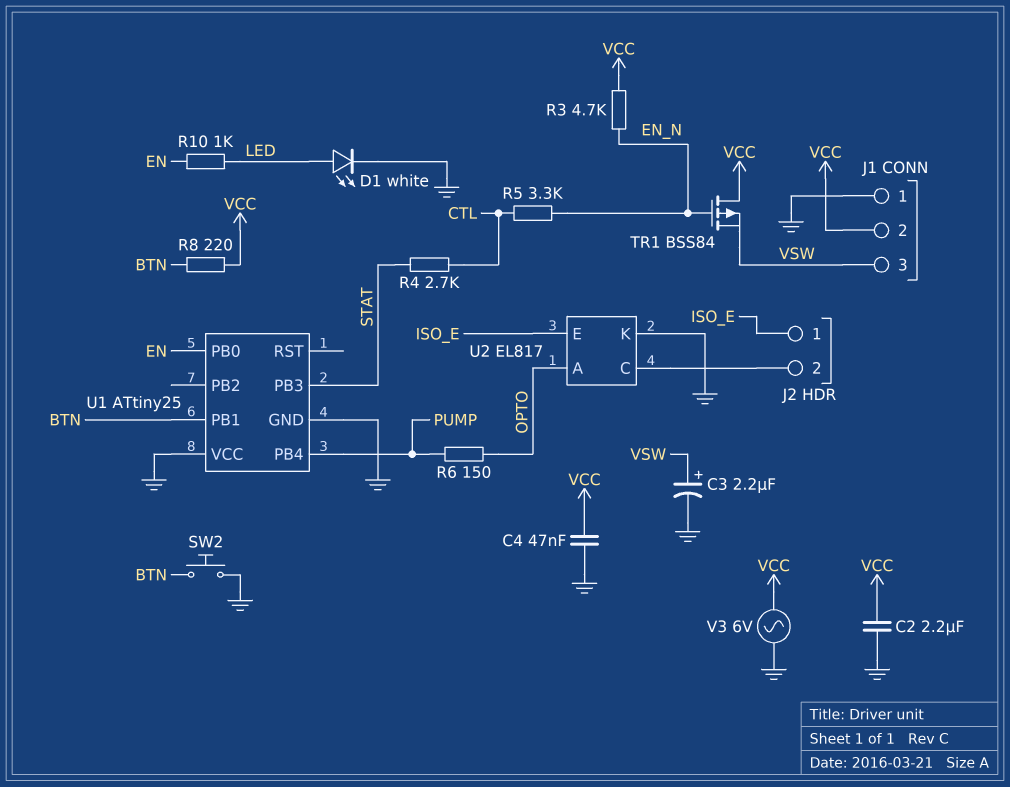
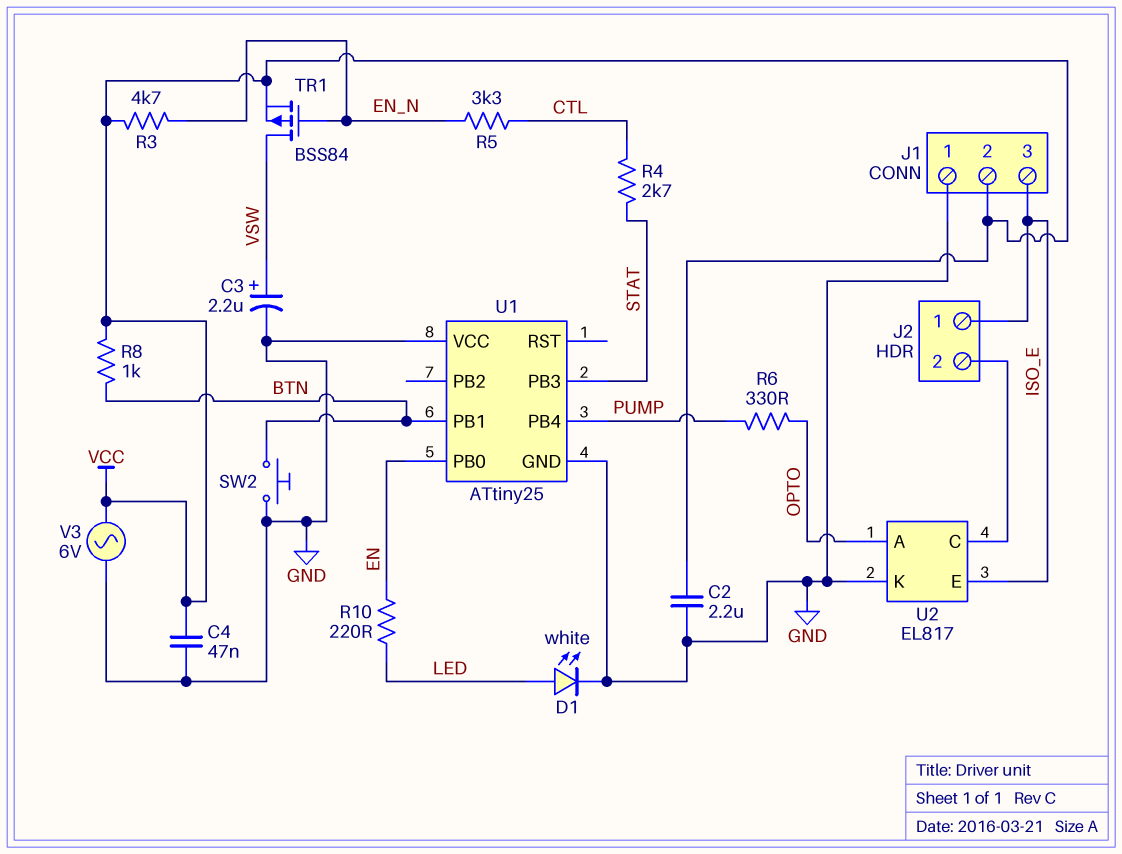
J1 pin 3: VSW -> ISO_E
R6: 150 (OPTO, PUMP) -> 330 (OPTO, PUMP)
R8: 220 (BTN, VCC) -> 1k (BTN, VCC)
R10: 1k (EN, LED) -> 220 (EN, LED)
TR1: PMOS BSS84 (G EN_N, D VCC, S VSW) -> PMOS BSS84 (G EN_N, D VSW, S VCC)

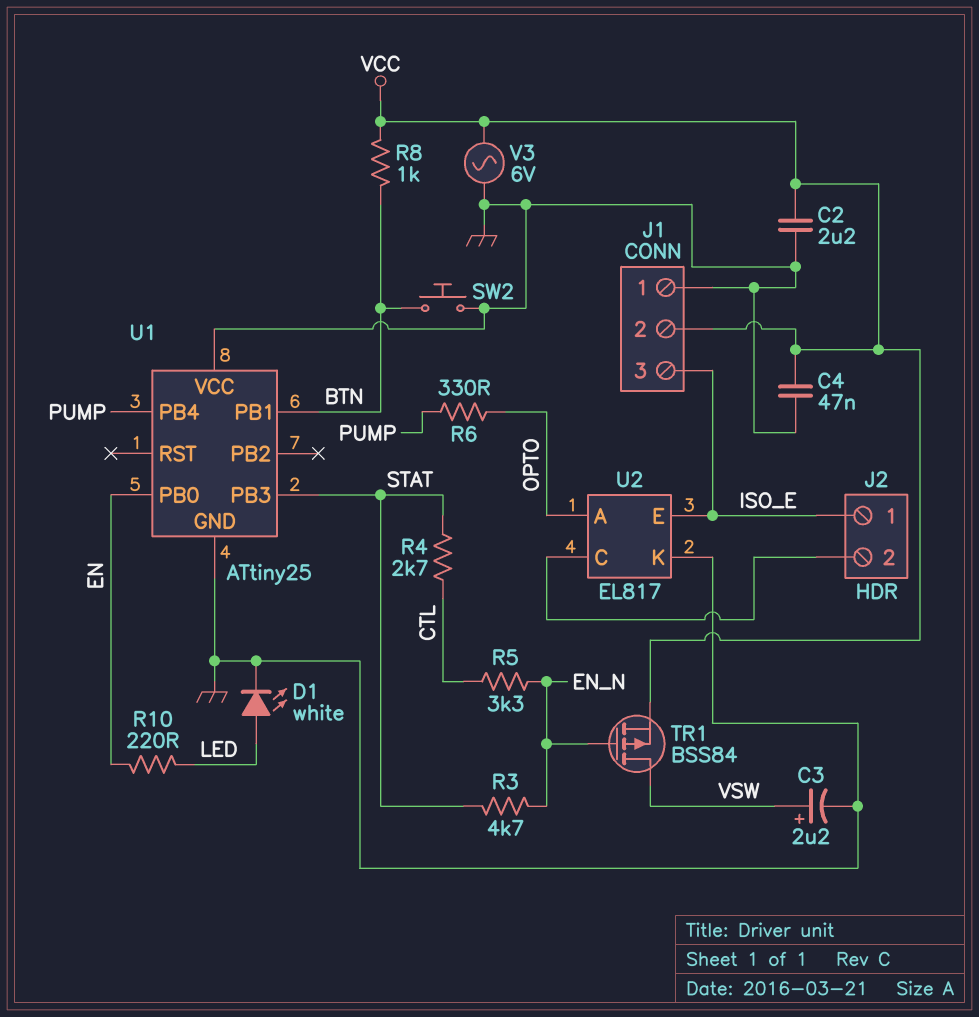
R3: 4.7k (EN_N, VCC) -> 4.7k (EN_N, STAT)

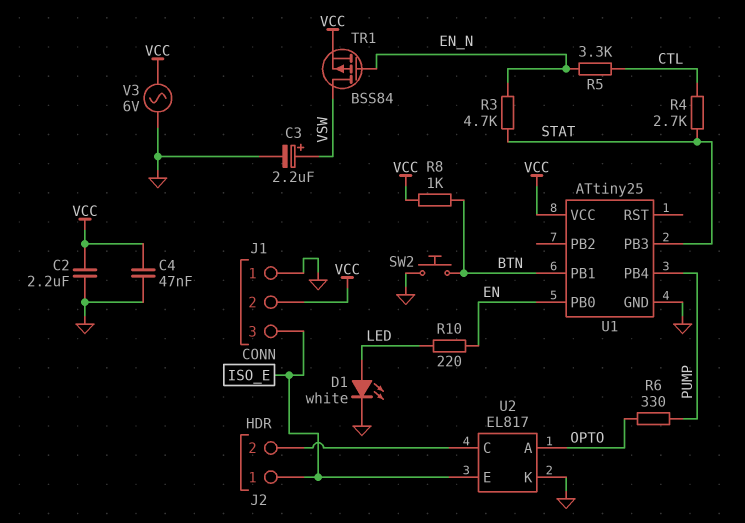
U1 pin VCC: GND -> VCC

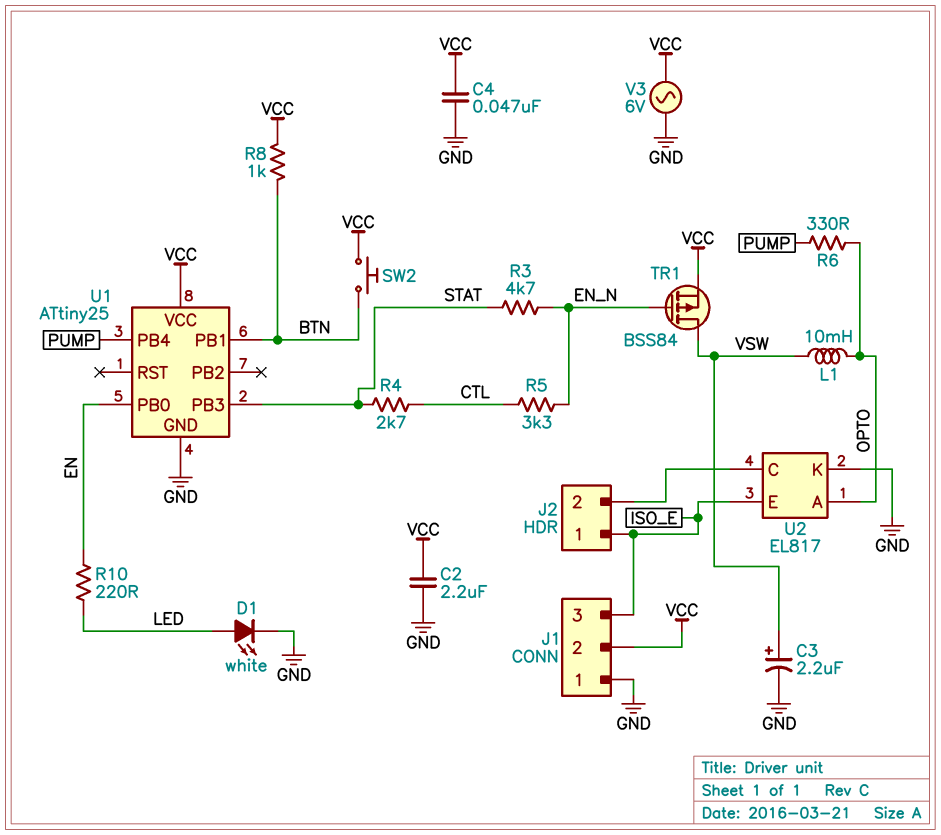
L1: none -> 10mH (OPTO, VSW)
SW2: button (BTN, GND) -> button (BTN, VCC)

